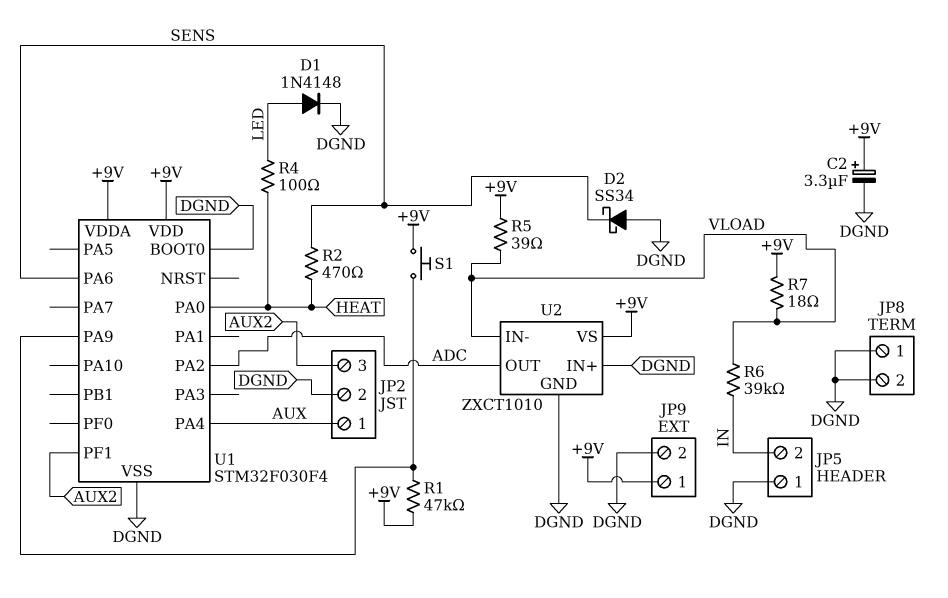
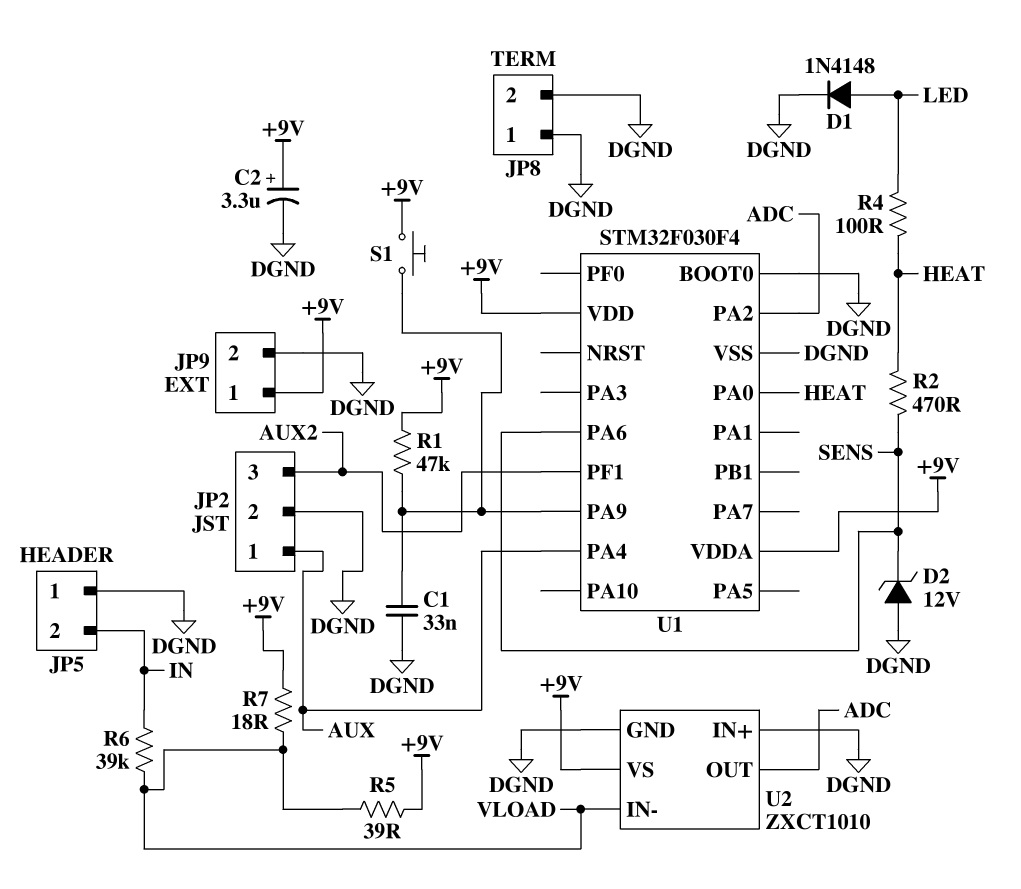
C1: none -> 33nF (DGND, U1/PA9)
D2: schottky SS34 (A DGND, K SENS) -> zener 12V (A DGND, K SENS)

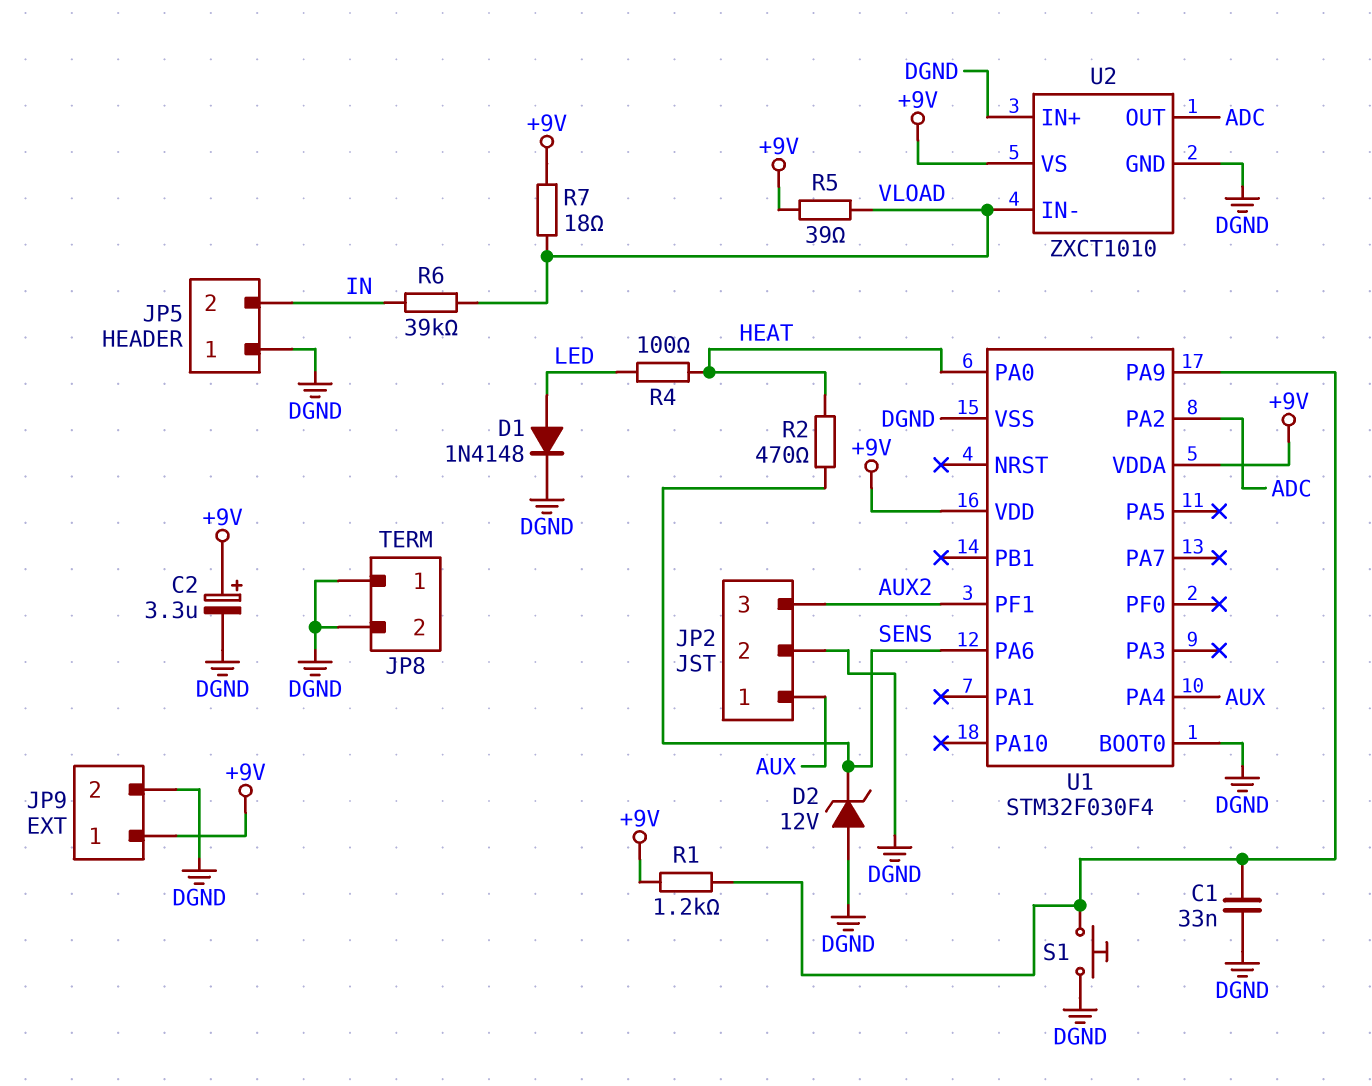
R1: 47k (+9V, U1/PA9) -> 1.2k (+9V, U1/PA9)
S1: button (+9V, U1/PA9) -> button (DGND, U1/PA9)

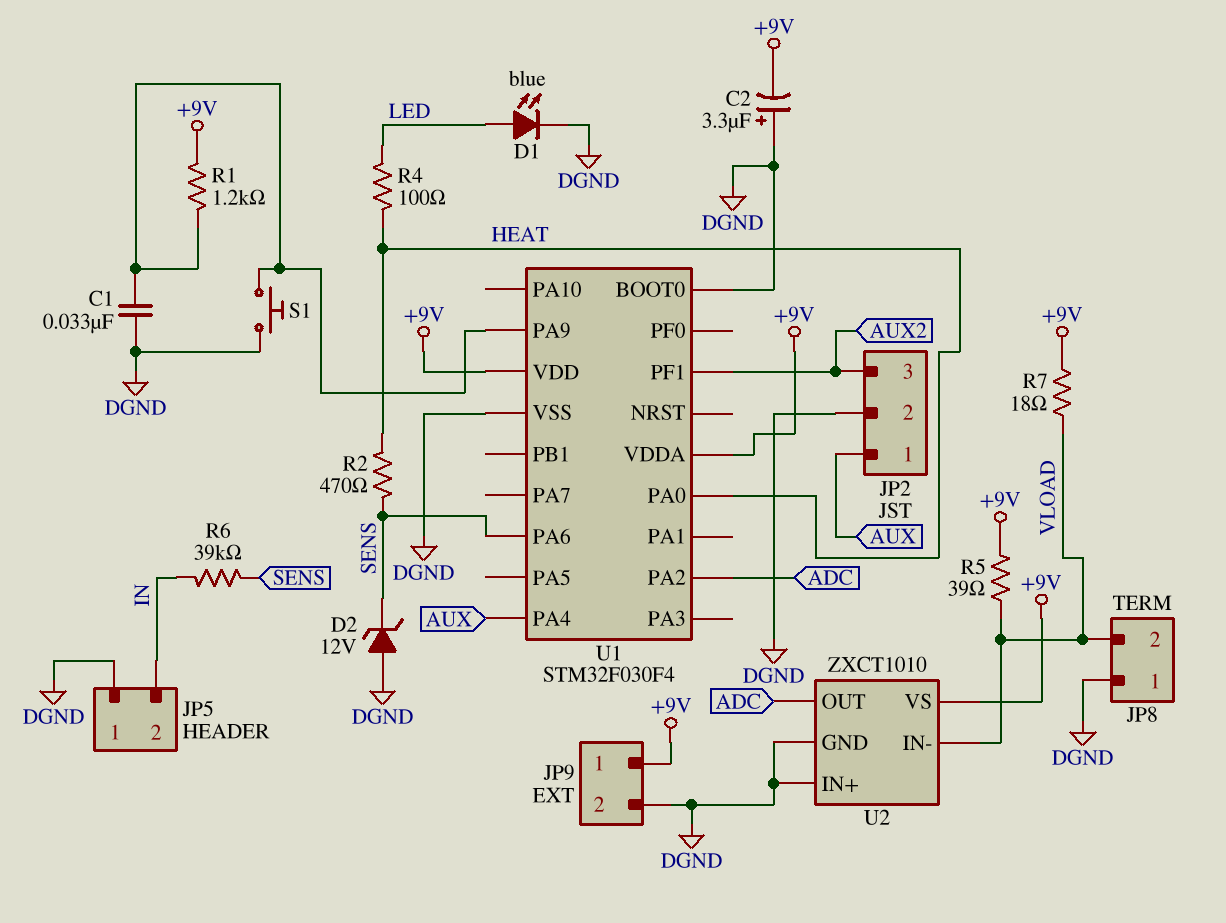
C2: 3.3uF (plus +9V, minus DGND) -> 3.3uF (plus DGND, minus +9V)
D1: diode 1N4148 (A LED, K DGND) -> LED blue (A LED, K DGND)
JP8 pin 2: DGND -> VLOAD
R6: 39k (IN, VLOAD) -> 39k (IN, SENS)

